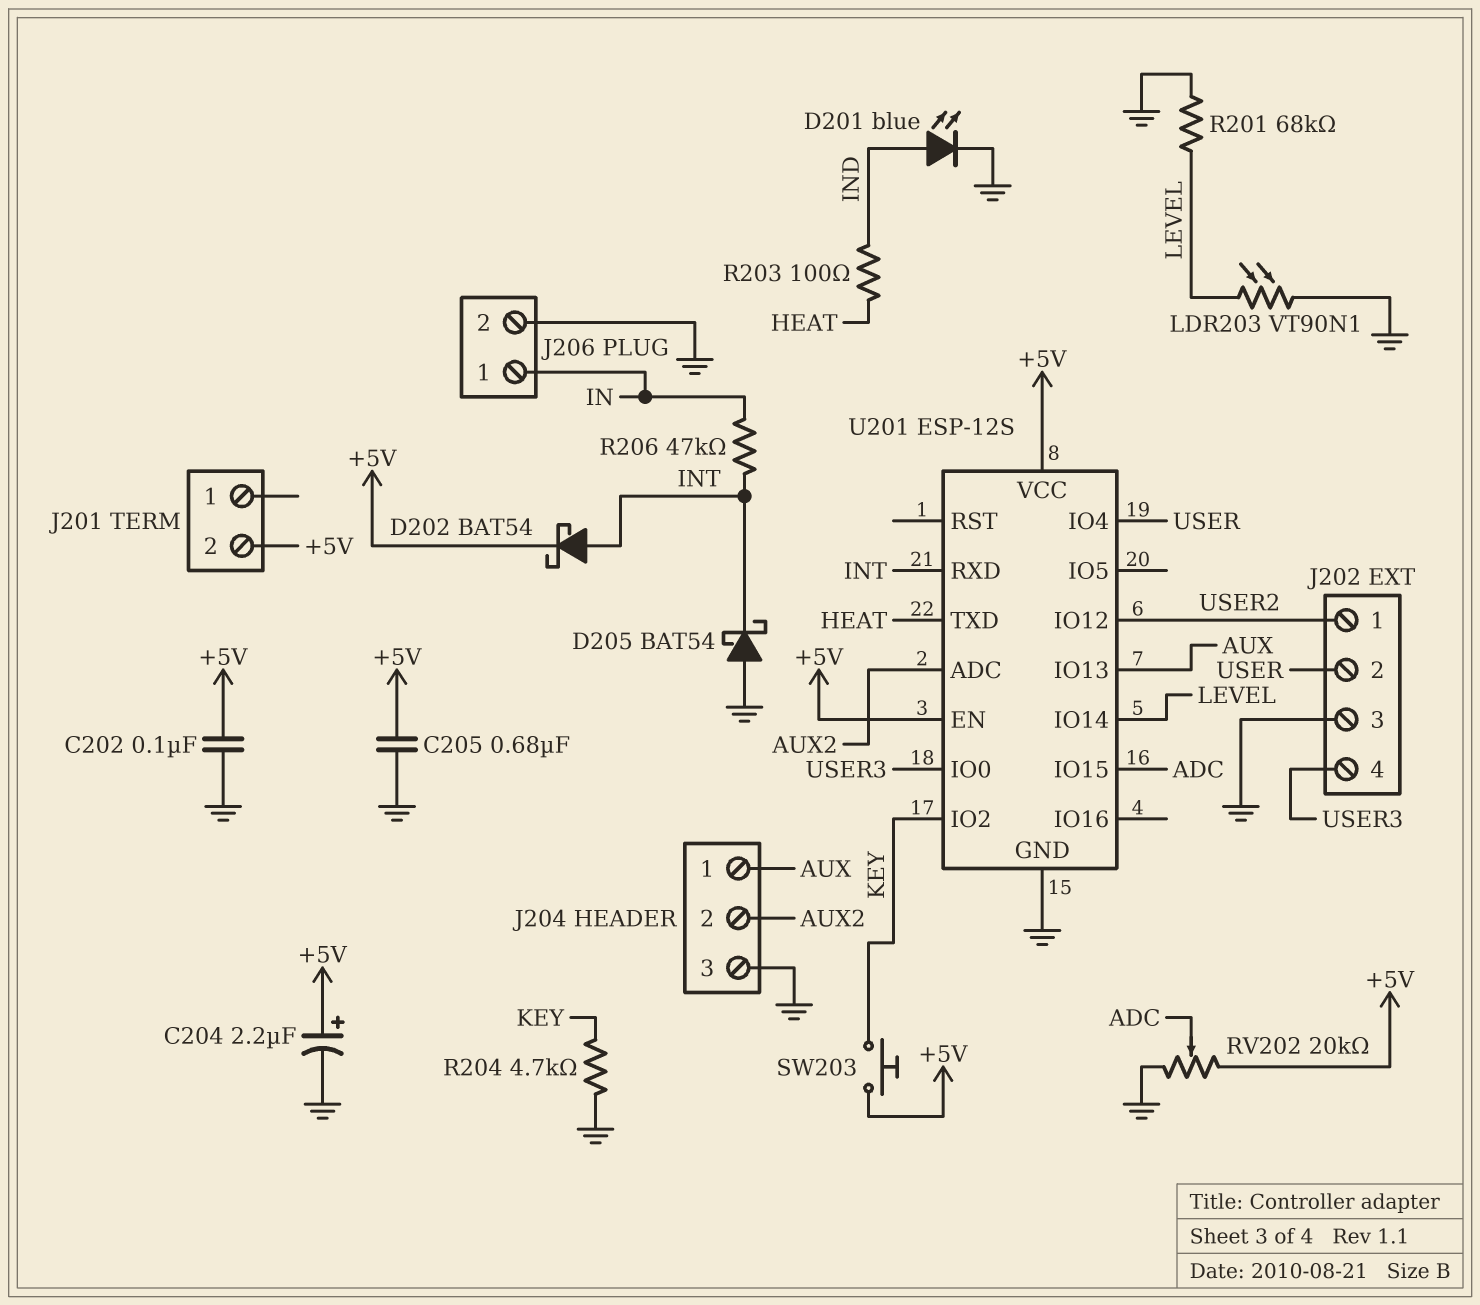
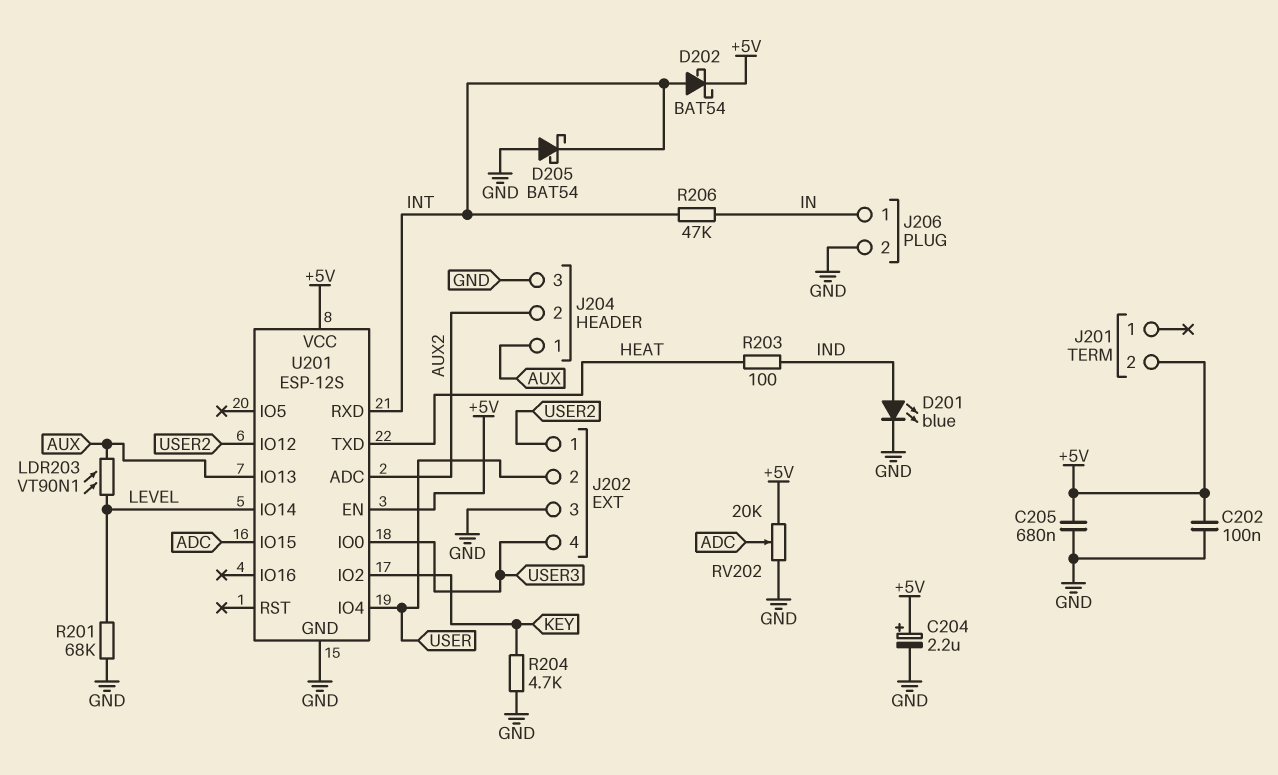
LDR203: VT90N1 (GND, LEVEL) -> VT90N1 (AUX, LEVEL)
SW203: button (+5V, KEY) -> none

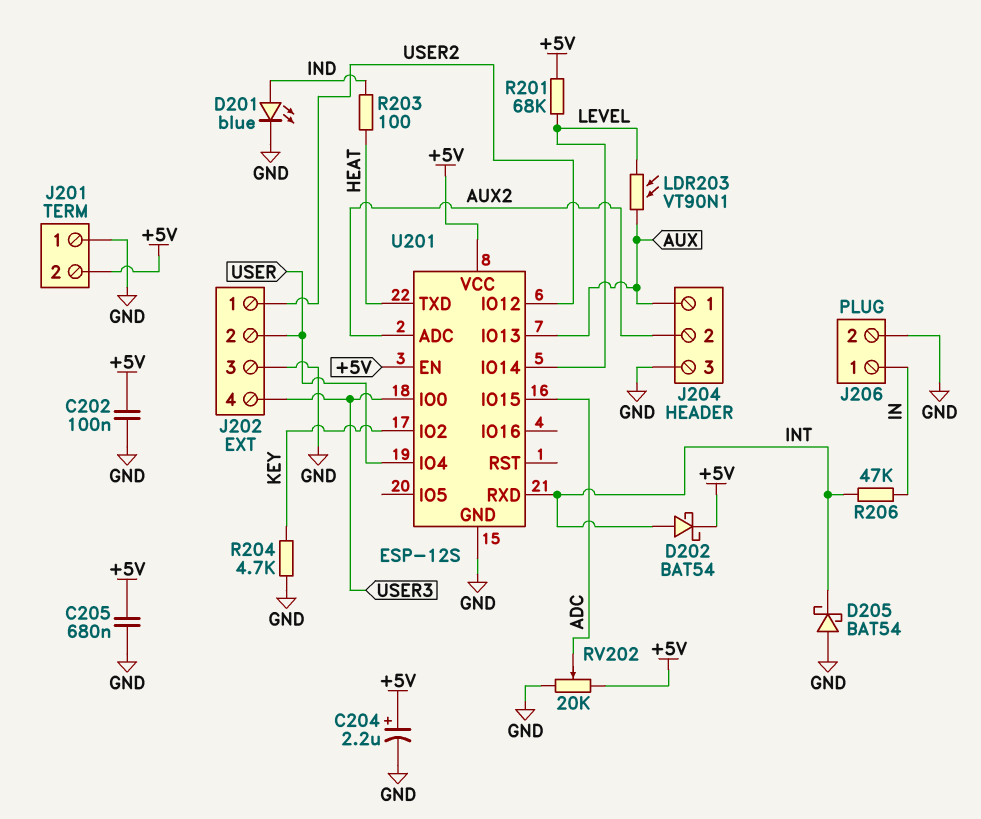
J201 pin 1: none -> GND
R201: 68k (GND, LEVEL) -> 68k (+5V, LEVEL)

